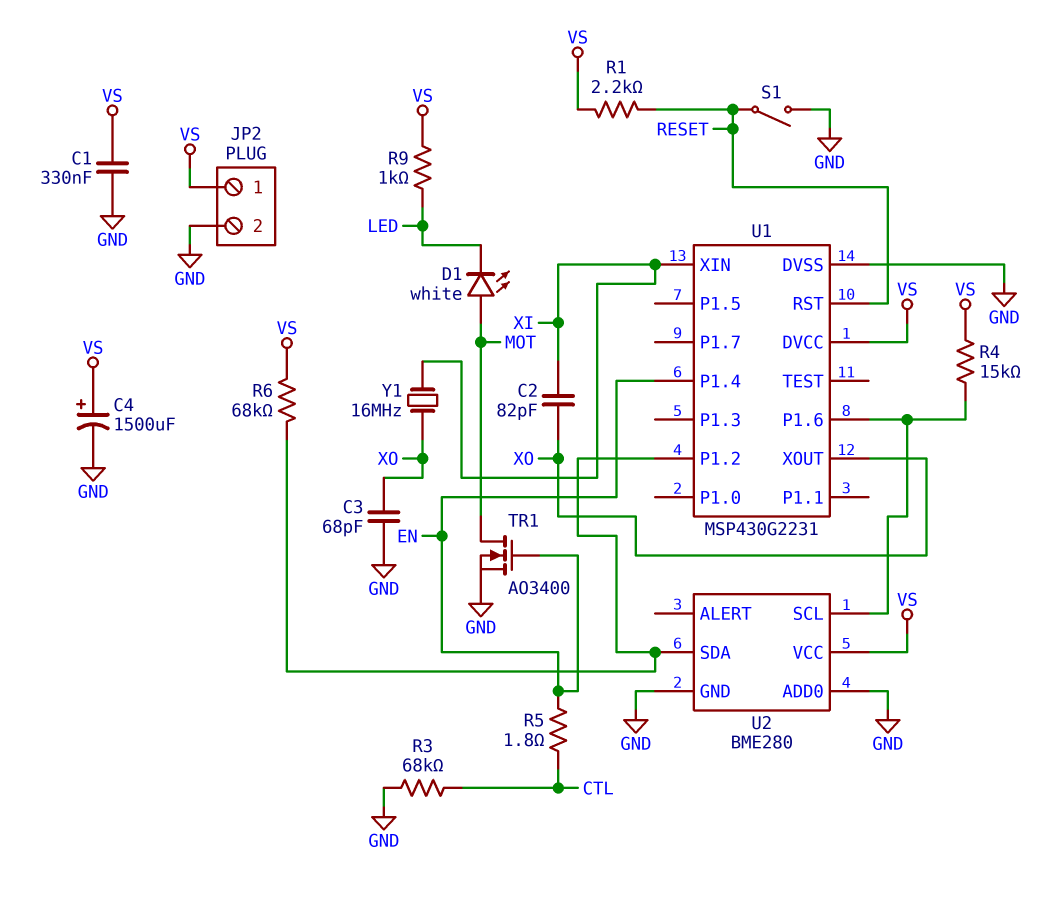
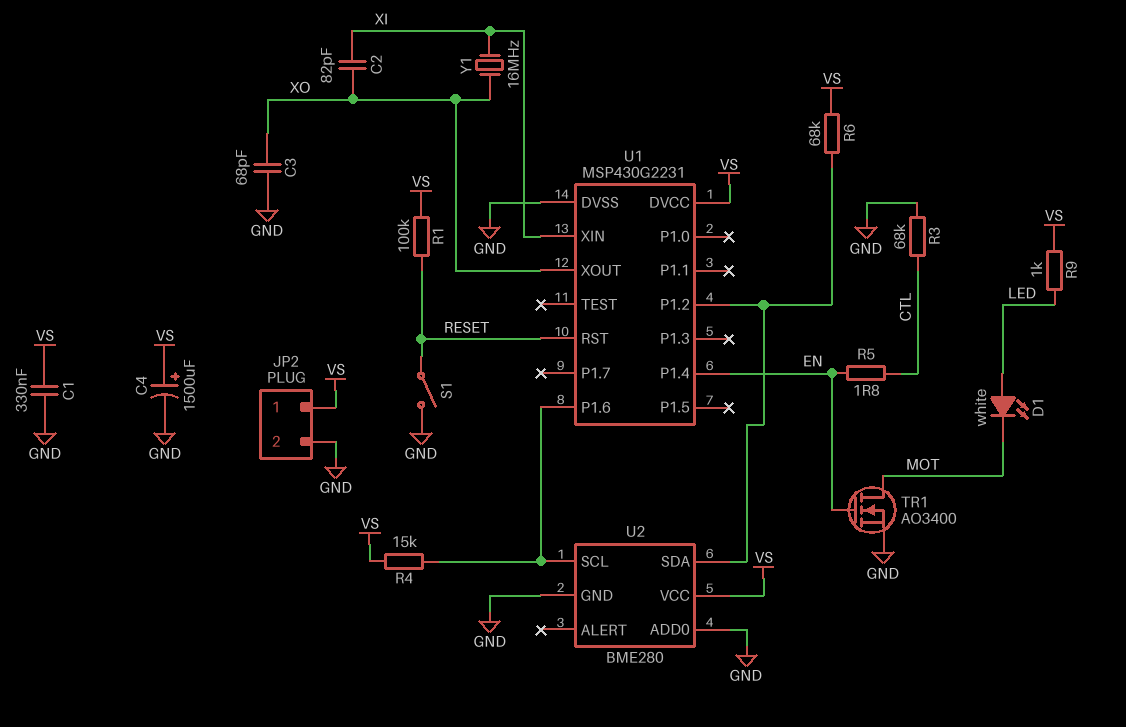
D1: LED white (A MOT, K LED) -> LED white (A LED, K MOT)
R1: 2.2k (RESET, VS) -> 100k (RESET, VS)

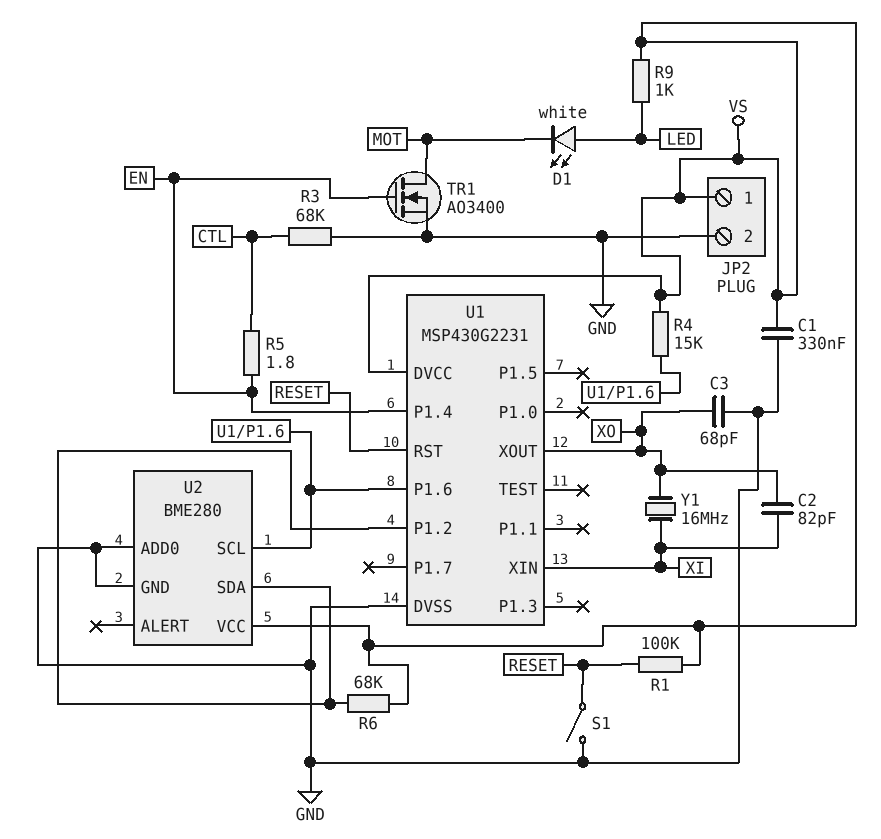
C4: 1500uF (plus VS, minus GND) -> none

